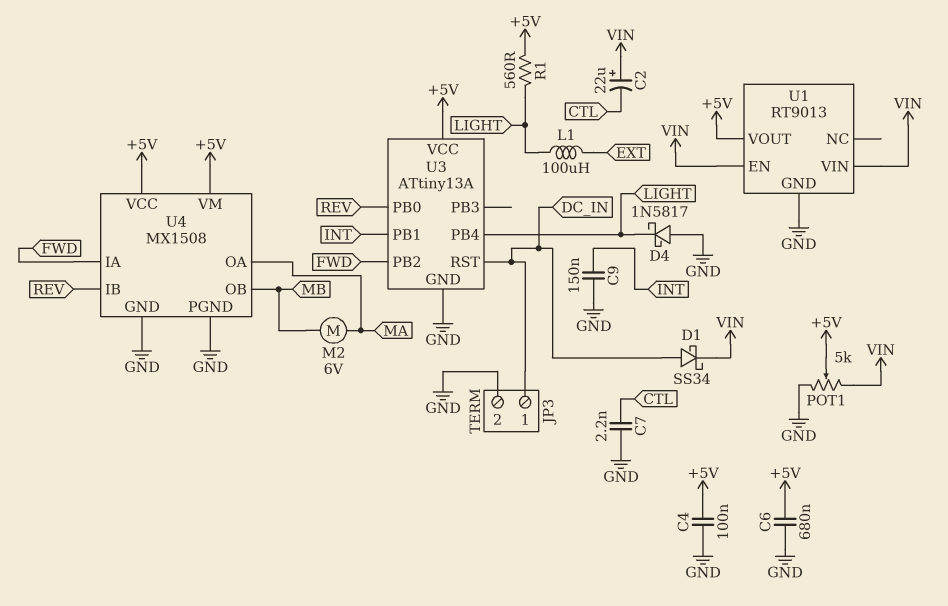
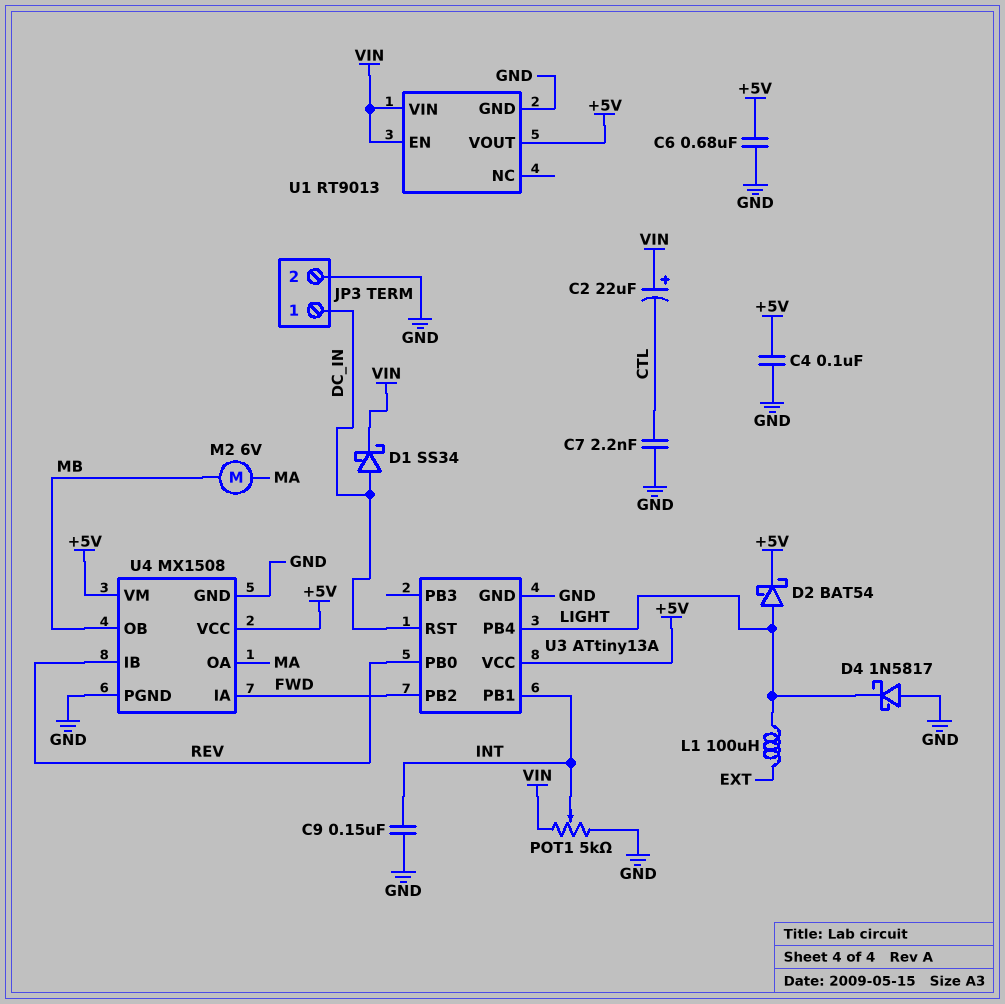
D2: none -> schottky BAT54 (A LIGHT, K +5V)
POT1: 5k (GND, VIN, wiper +5V) -> 5k (GND, VIN, wiper INT)
R1: 560 (+5V, LIGHT) -> none

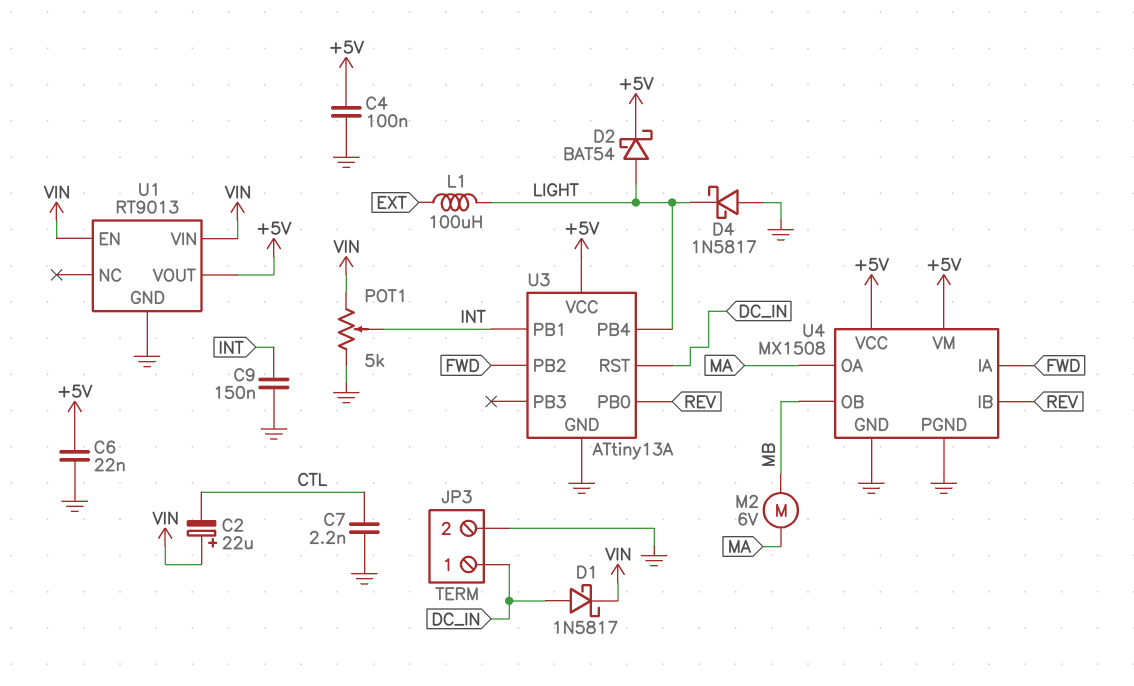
C6: 680nF (+5V, GND) -> 22nF (+5V, GND)
D1: schottky SS34 (A DC_IN, K VIN) -> schottky 1N5817 (A DC_IN, K VIN)

